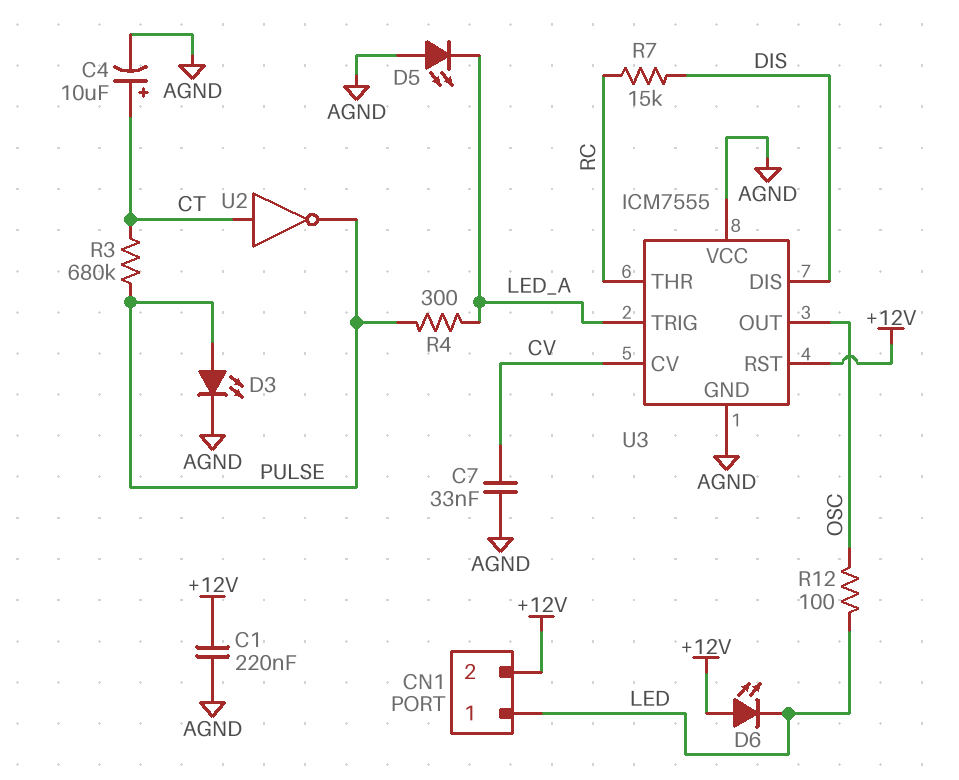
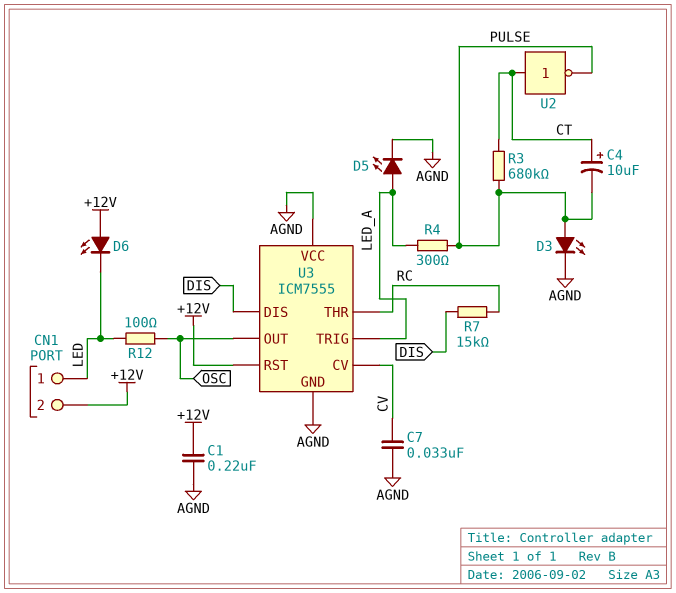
C4: 10uF (plus CT, minus AGND) -> 10uF (plus CT, minus PULSE)
D5: LED (A AGND, K LED_A) -> LED (A LED_A, K AGND)

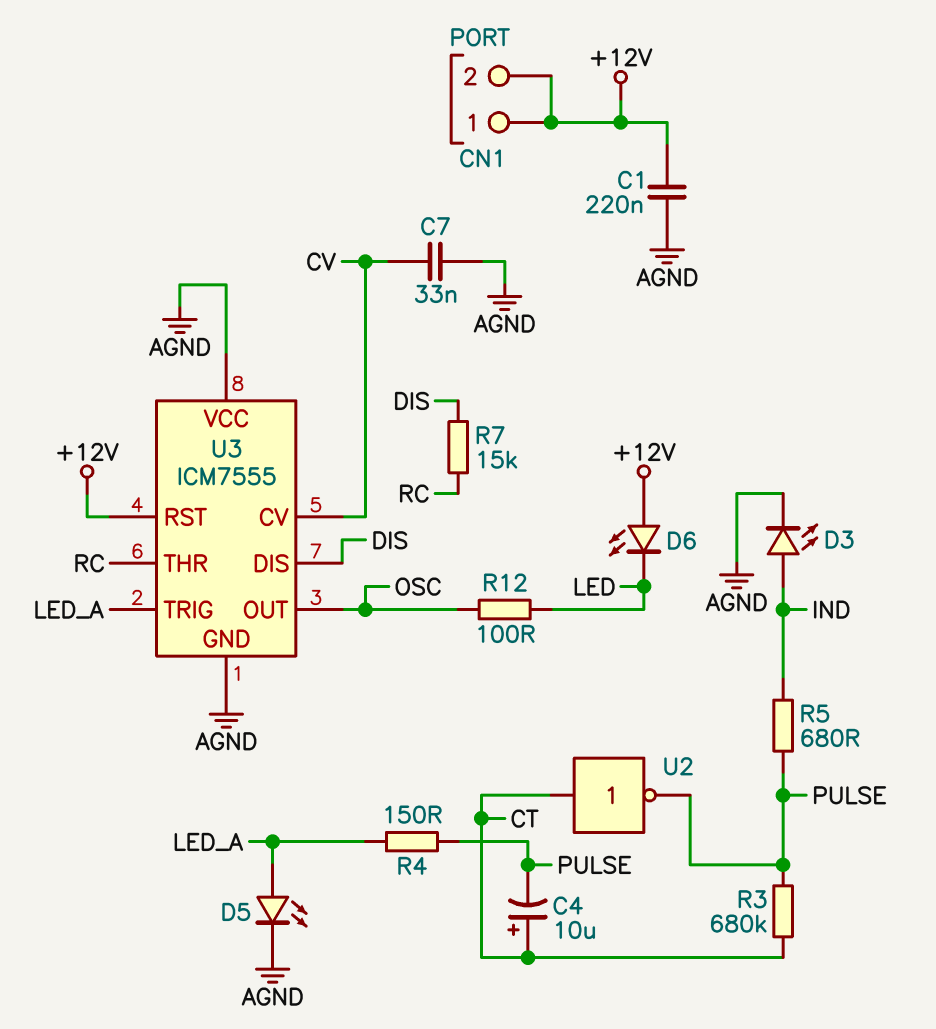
CN1 pin 1: LED -> +12V
D3: LED (A PULSE, K AGND) -> LED (A IND, K AGND)
R4: 300 (LED_A, PULSE) -> 150 (LED_A, PULSE)
R5: none -> 680 (IND, PULSE)

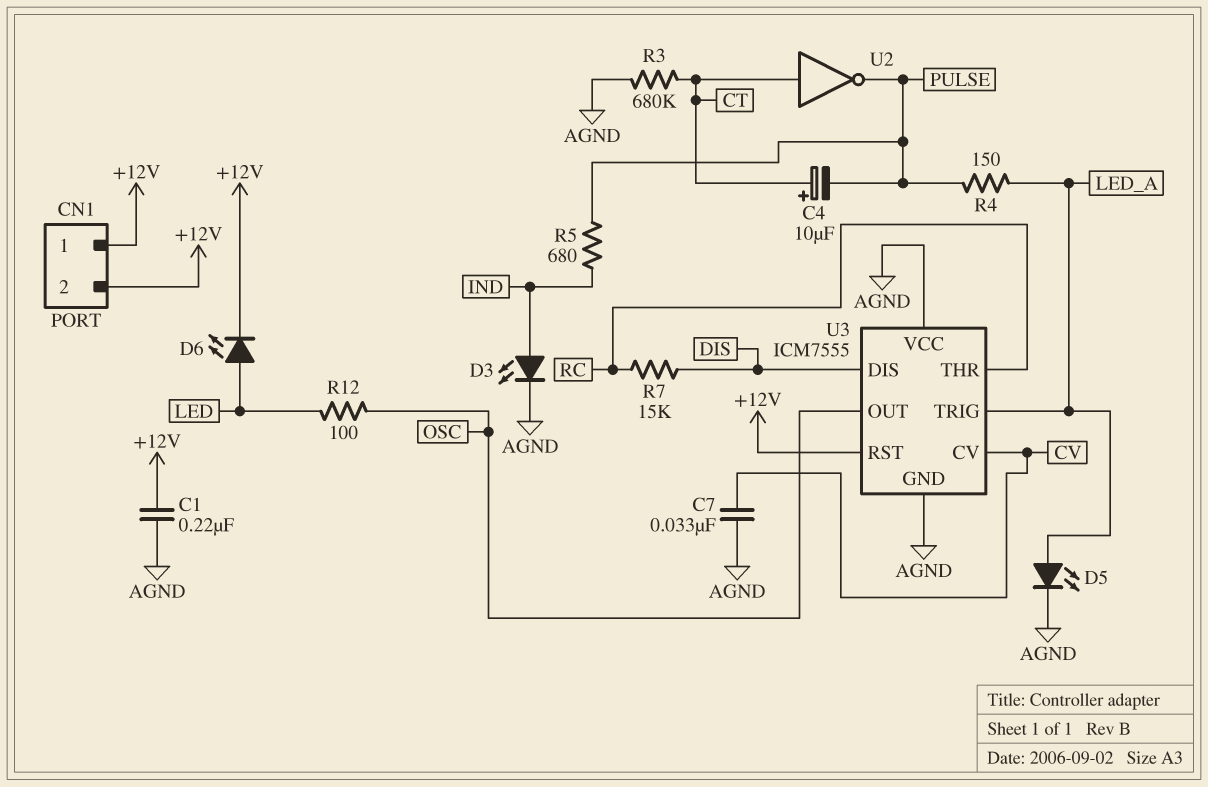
D6: LED (A +12V, K LED) -> LED (A LED, K +12V)
R3: 680k (CT, PULSE) -> 680k (AGND, CT)

